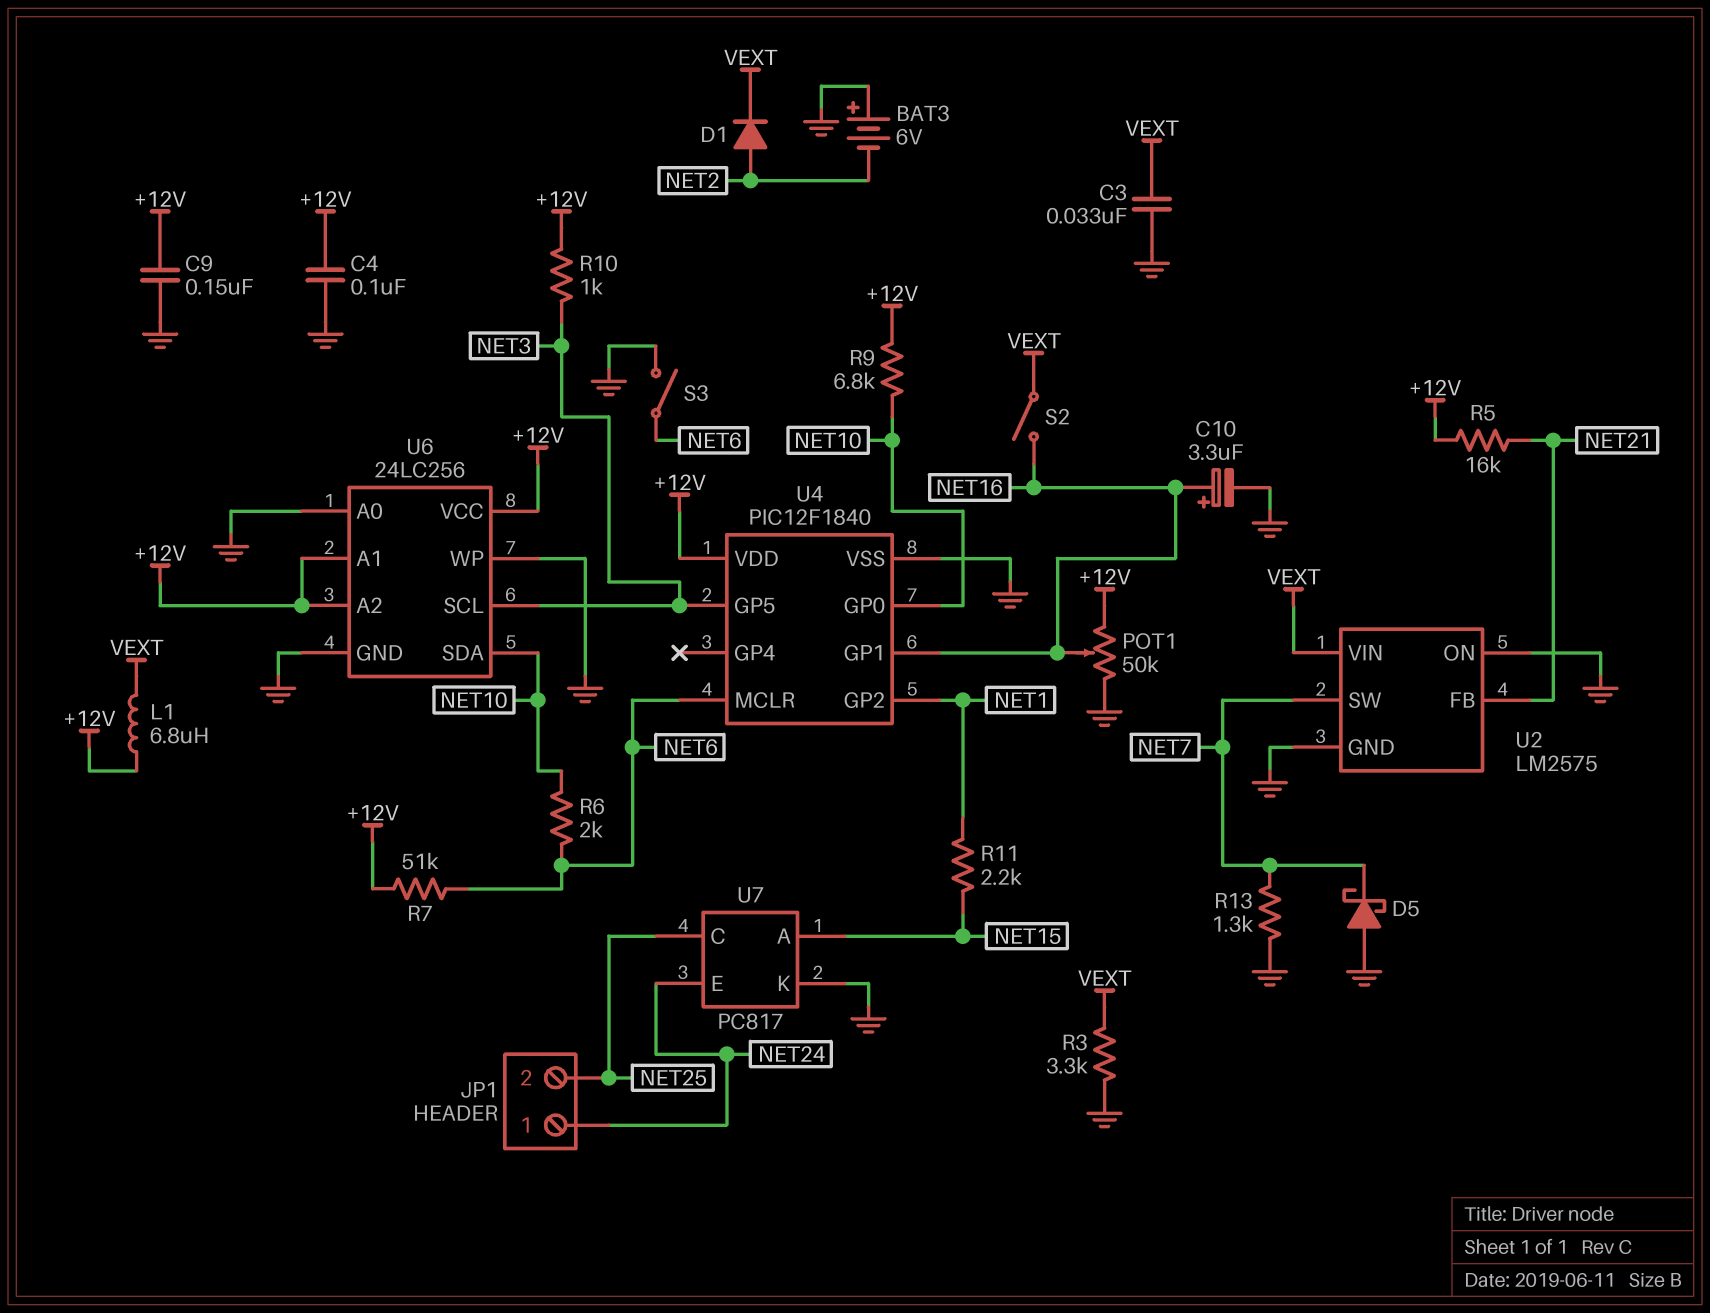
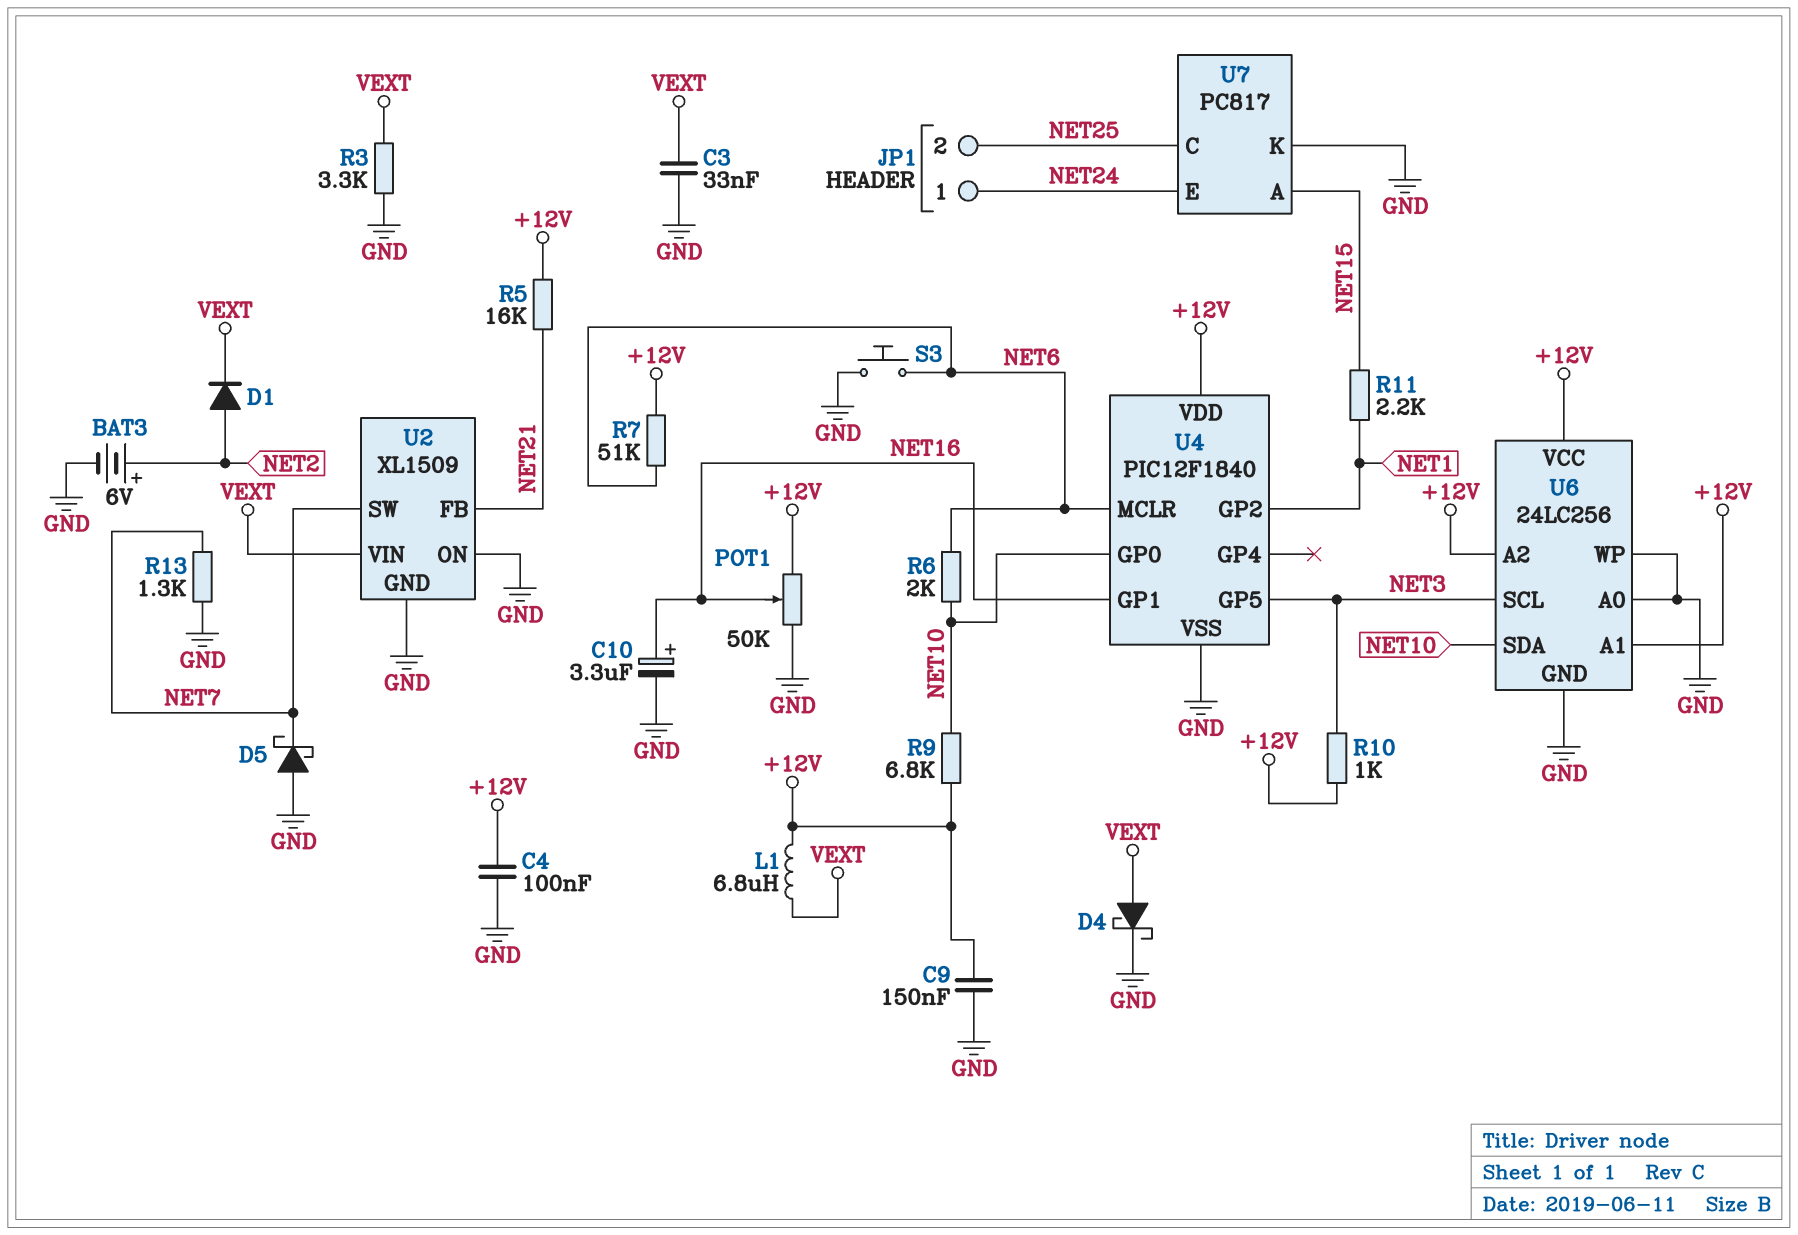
BAT3: 6V (plus GND, minus NET2) -> 6V (plus NET2, minus GND)
D4: none -> schottky (A VEXT, K GND)
S2: switch (NET16, VEXT) -> none
S3: switch (GND, NET6) -> button (GND, NET6)
U2: LM2575 -> XL1509

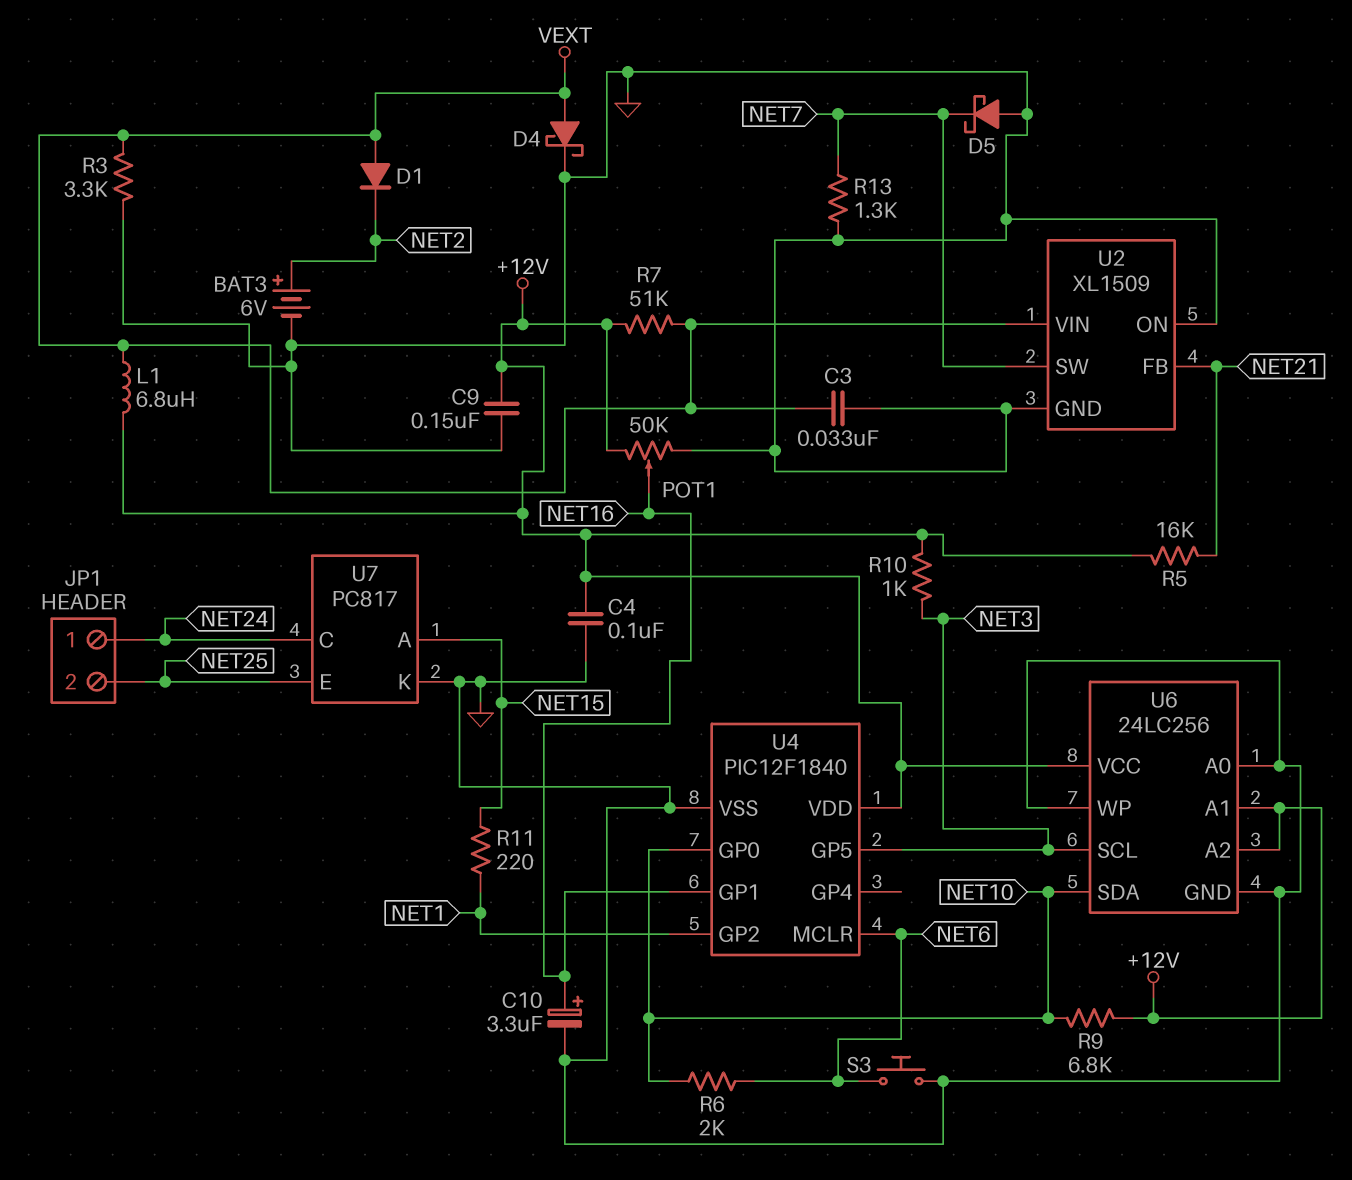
D1: diode (A NET2, K VEXT) -> diode (A VEXT, K NET2)
R7: 51k (+12V, NET6) -> 51k (+12V, VEXT)
R11: 2.2k (NET1, NET15) -> 220 (NET1, NET15)
U7 pin C: NET25 -> NET24
U7 pin E: NET24 -> NET25

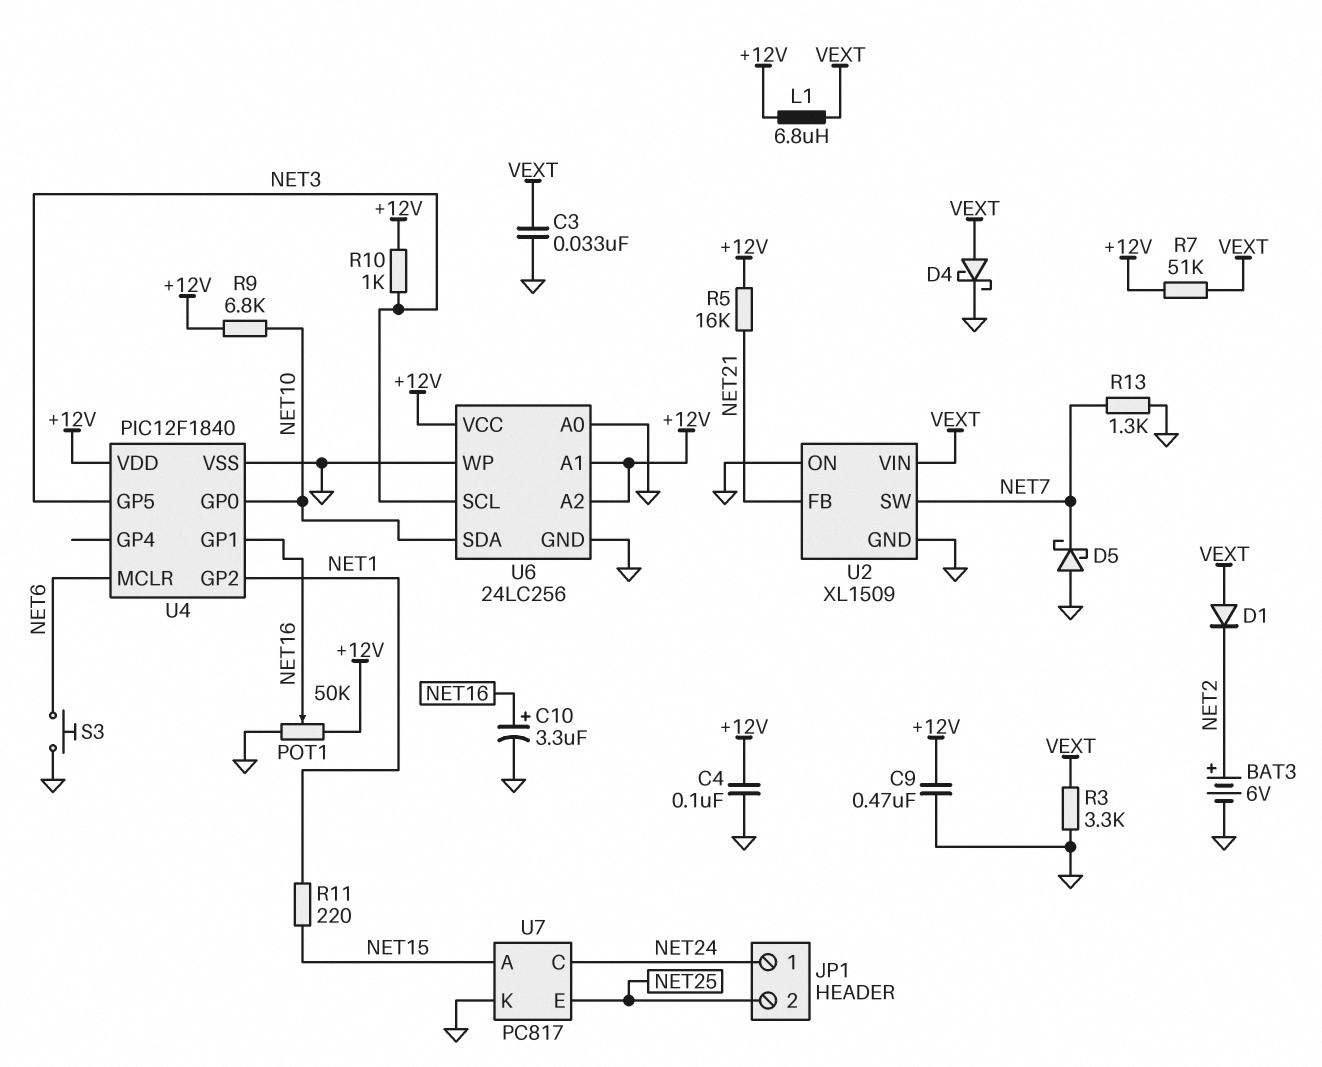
C9: 150nF (+12V, GND) -> 470nF (+12V, GND)
R6: 2k (NET6, NET10) -> none

